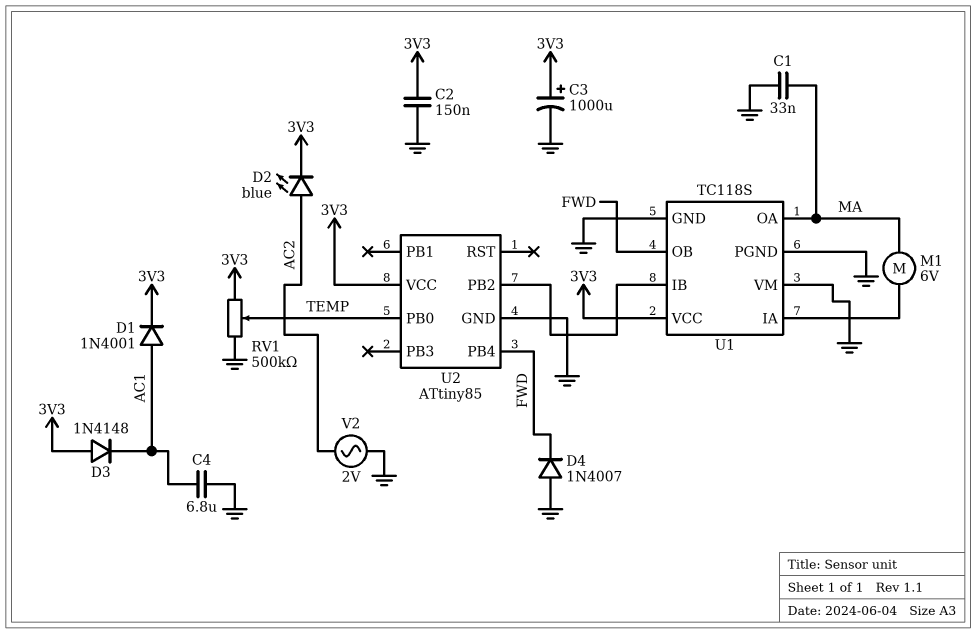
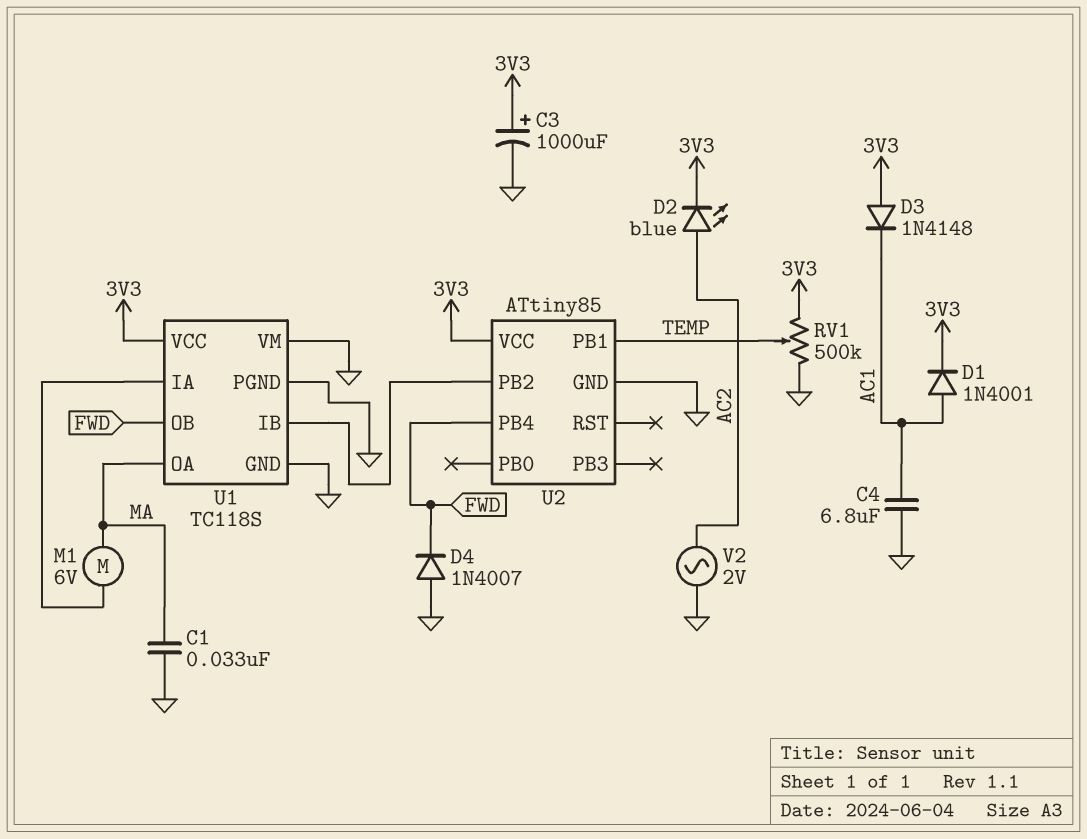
C2: 150nF (3V3, GND) -> none
U2 pin PB0: TEMP -> none
U2 pin PB1: none -> TEMP

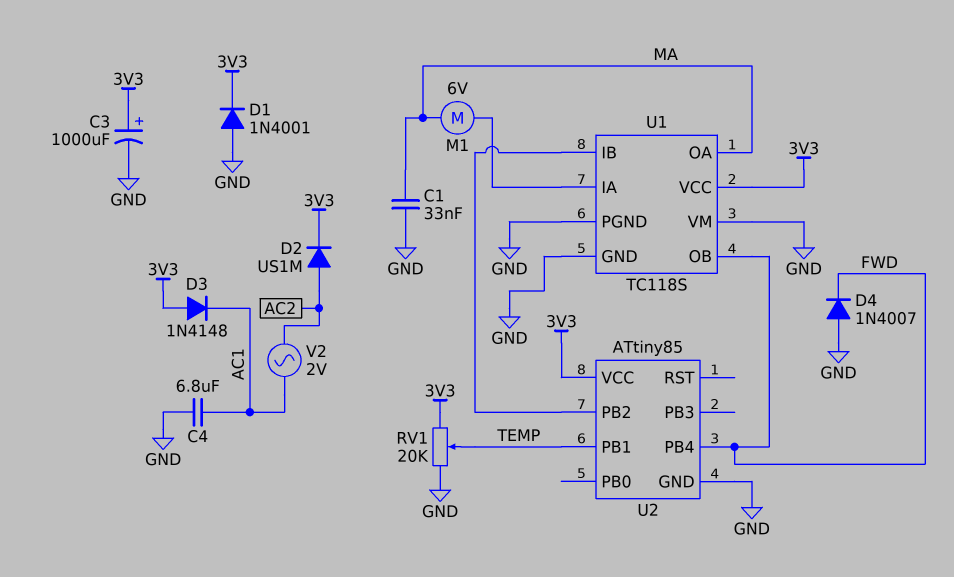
D1: diode 1N4001 (A AC1, K 3V3) -> diode 1N4001 (A GND, K 3V3)
D2: LED blue (A AC2, K 3V3) -> diode US1M (A AC2, K 3V3)
RV1: 500k (3V3, GND, wiper TEMP) -> 20k (3V3, GND, wiper TEMP)
V2: AC 2V (AC2, GND) -> AC 2V (AC1, AC2)

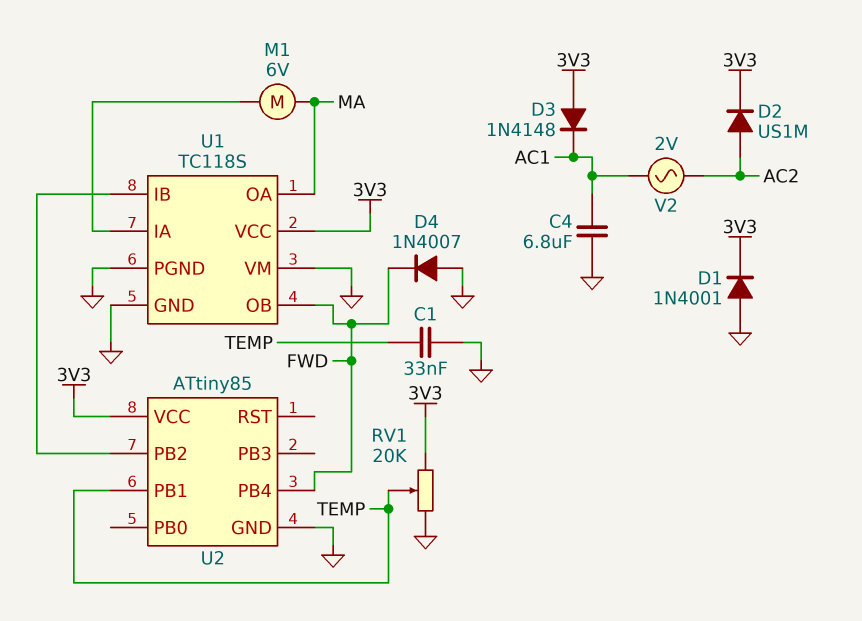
C1: 33nF (GND, MA) -> 33nF (GND, TEMP)
C3: 1000uF (plus 3V3, minus GND) -> none

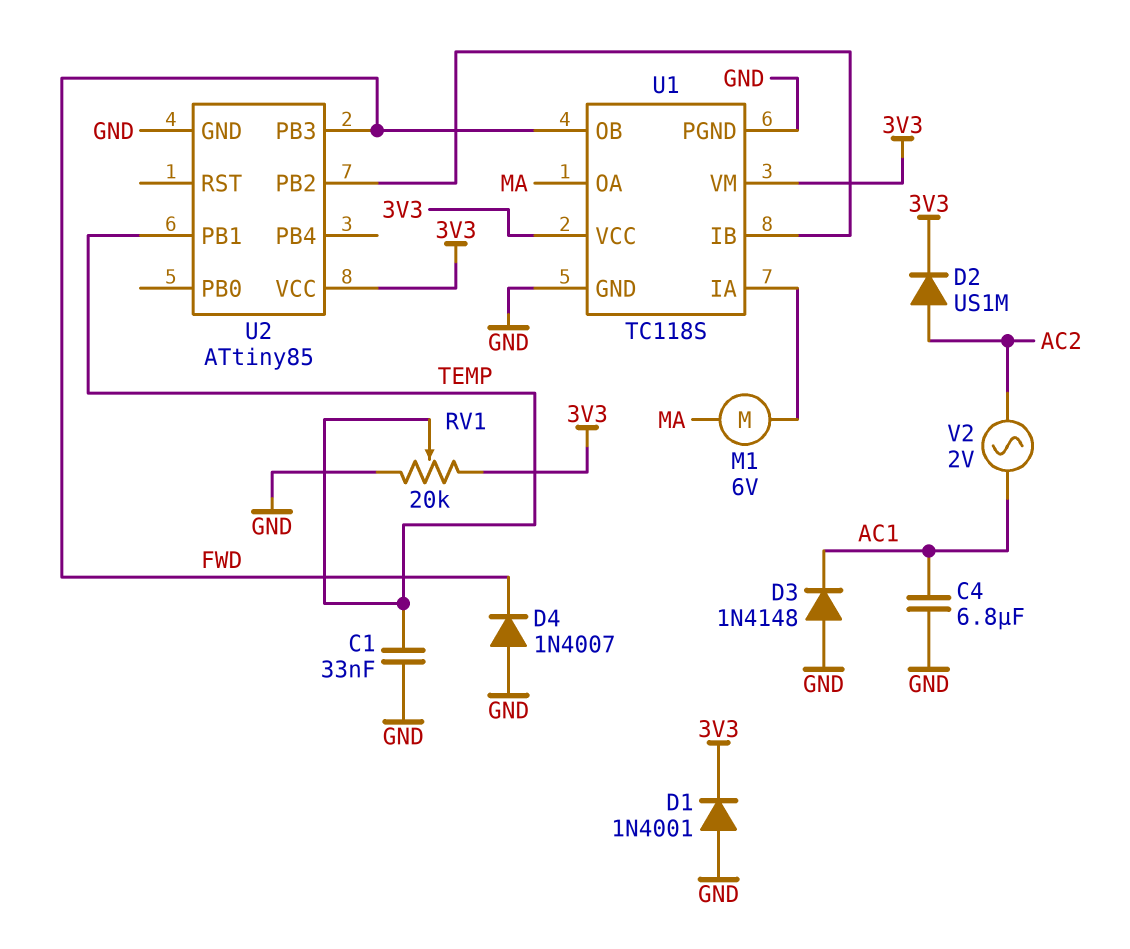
D3: diode 1N4148 (A 3V3, K AC1) -> diode 1N4148 (A GND, K AC1)
U1 pin VM: GND -> 3V3
U2 pin PB3: none -> FWD
U2 pin PB4: FWD -> none

